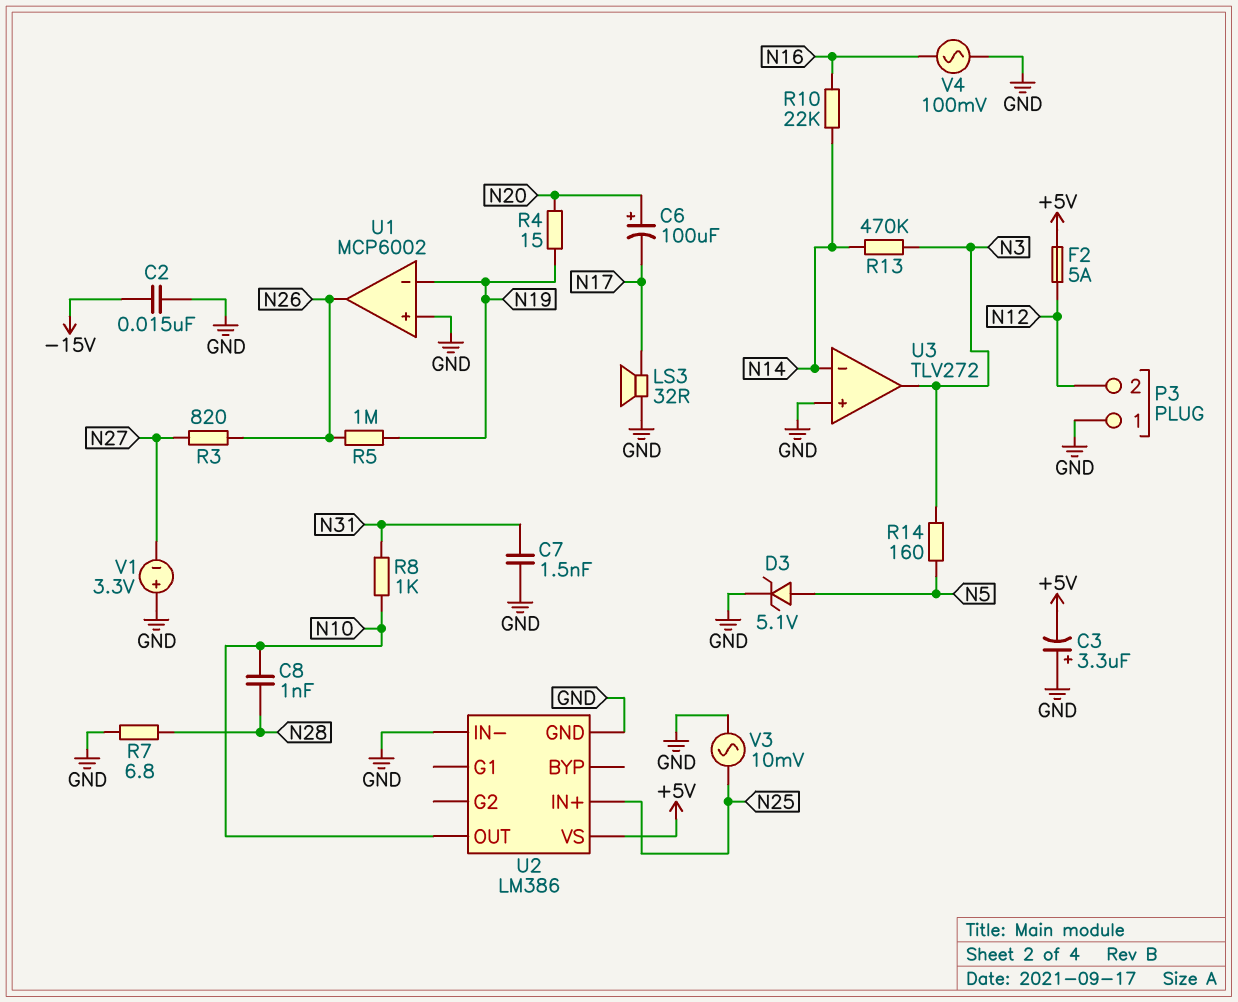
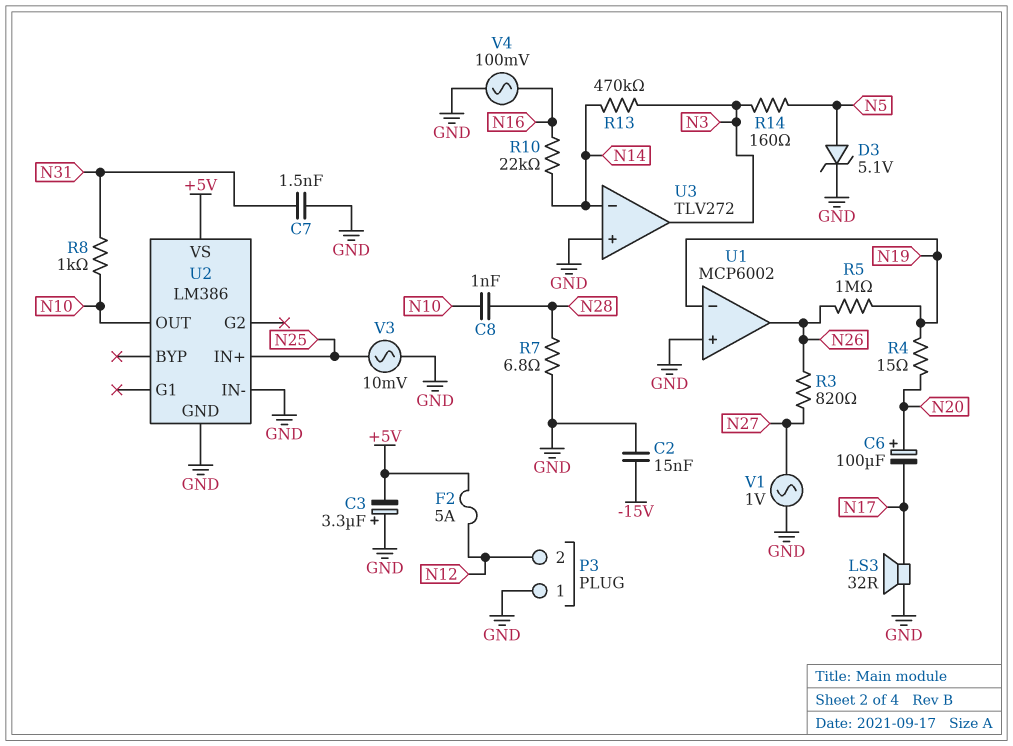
V1: 3.3V (plus GND, minus N27) -> AC 1V (GND, N27)

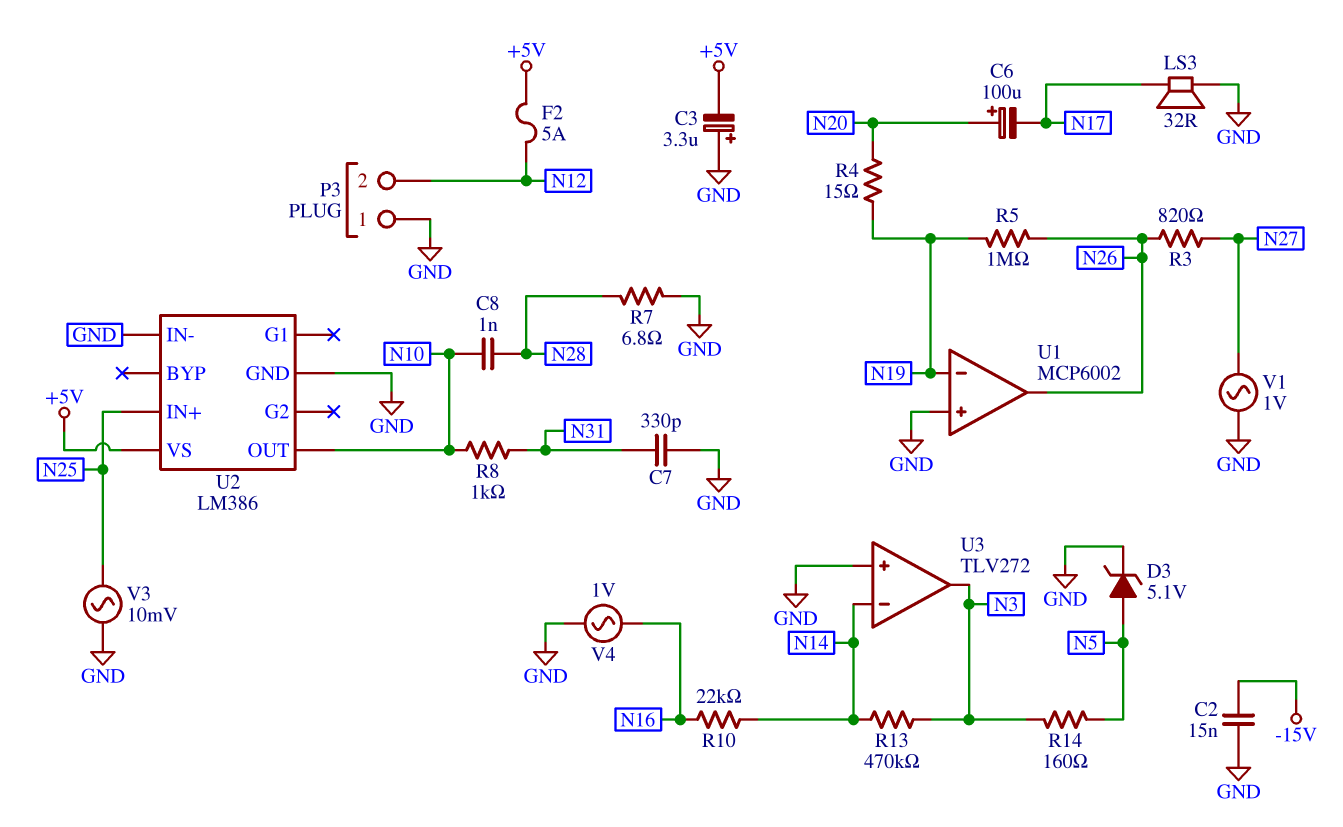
C7: 1.5nF (GND, N31) -> 330pF (GND, N31)
V4: AC 100mV (GND, N16) -> AC 1V (GND, N16)

